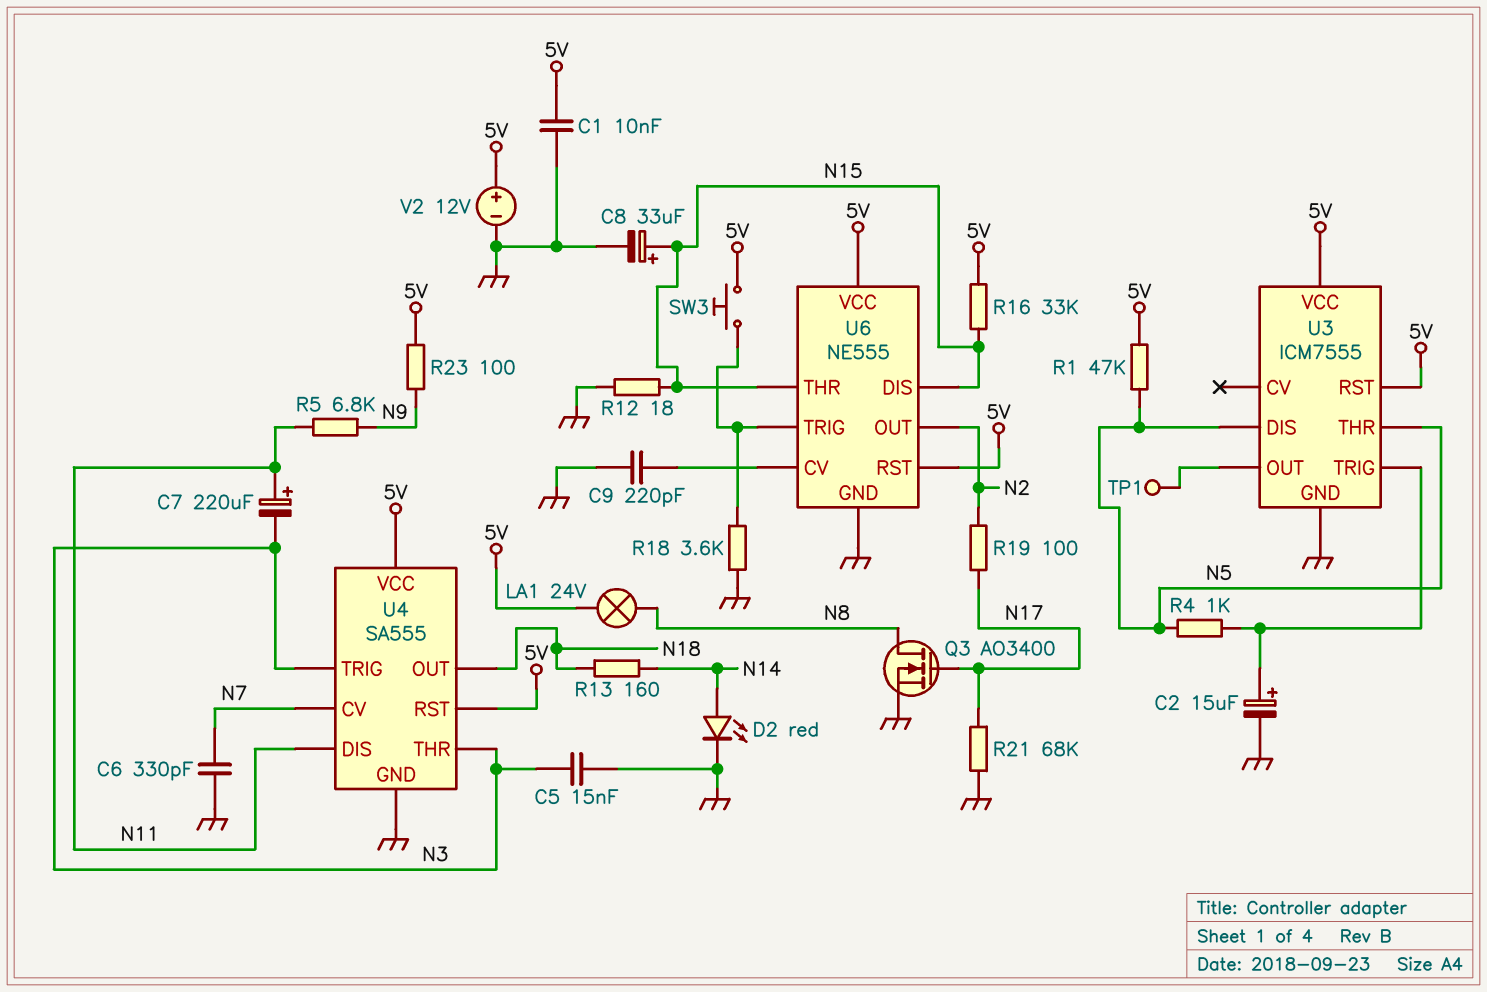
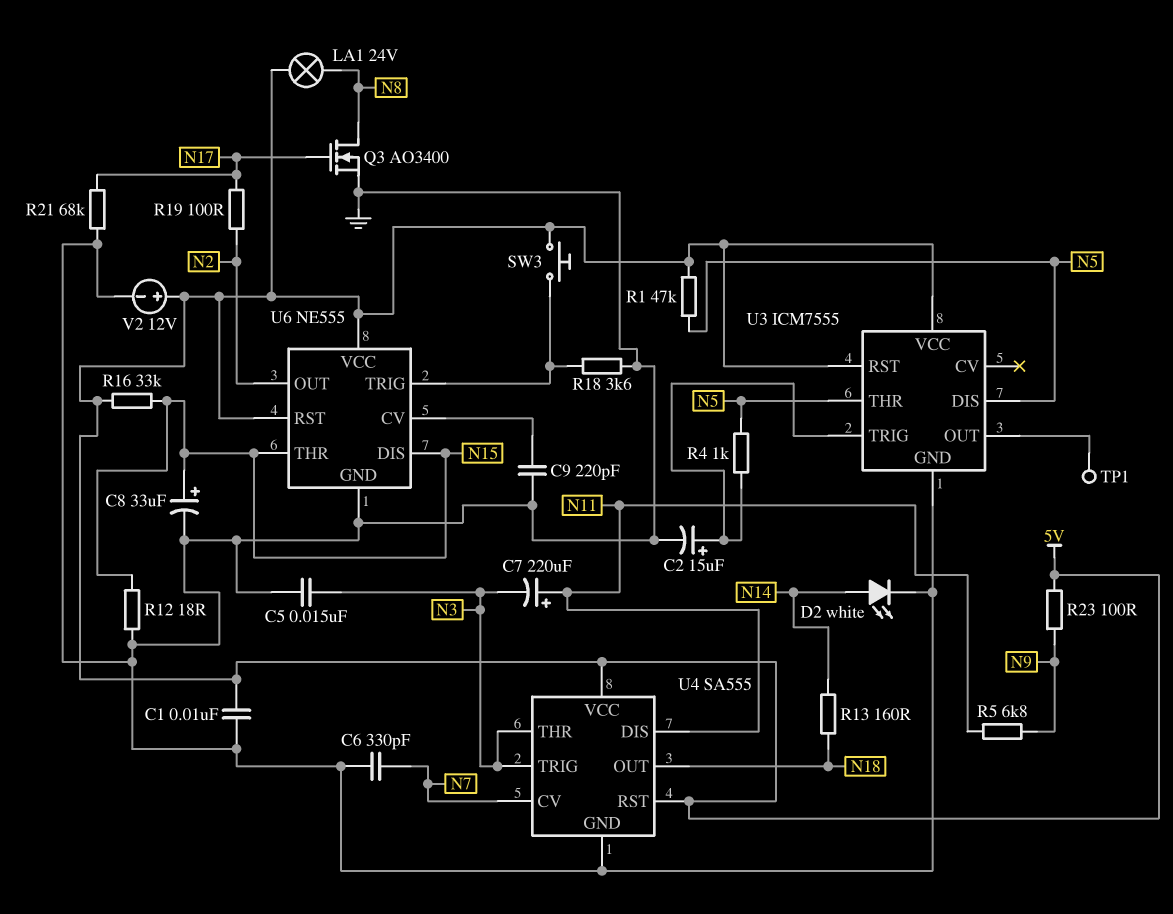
D2: LED red (A N14, K GND) -> LED white (A N14, K GND)

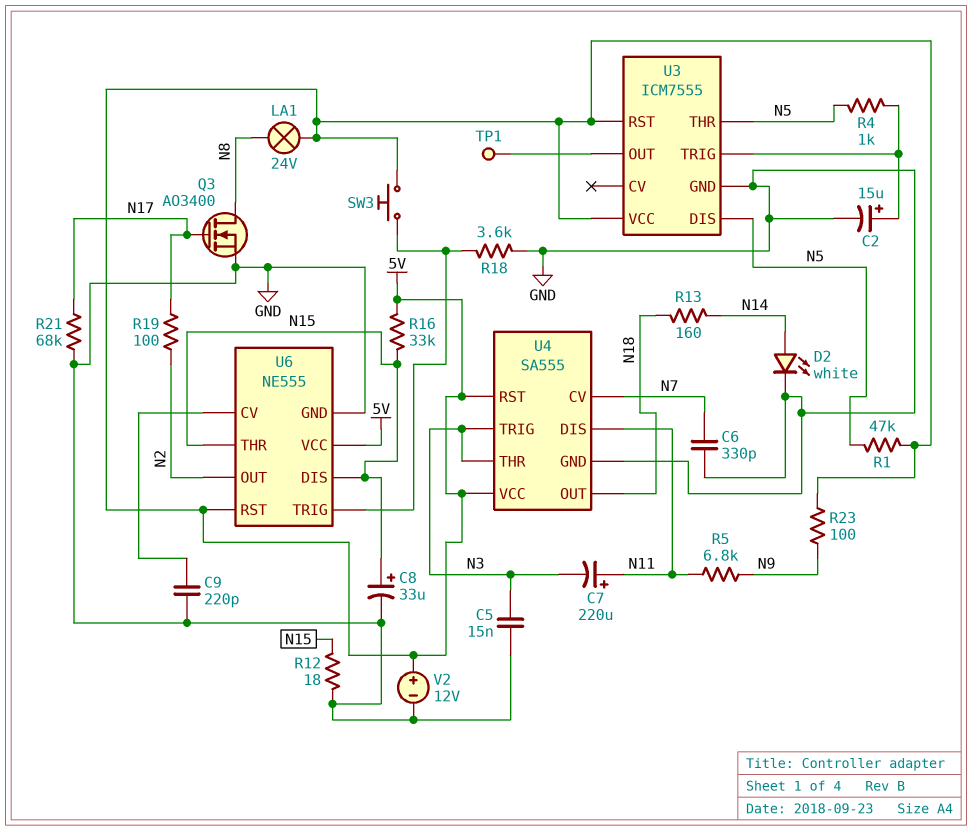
C1: 10nF (5V, GND) -> none

